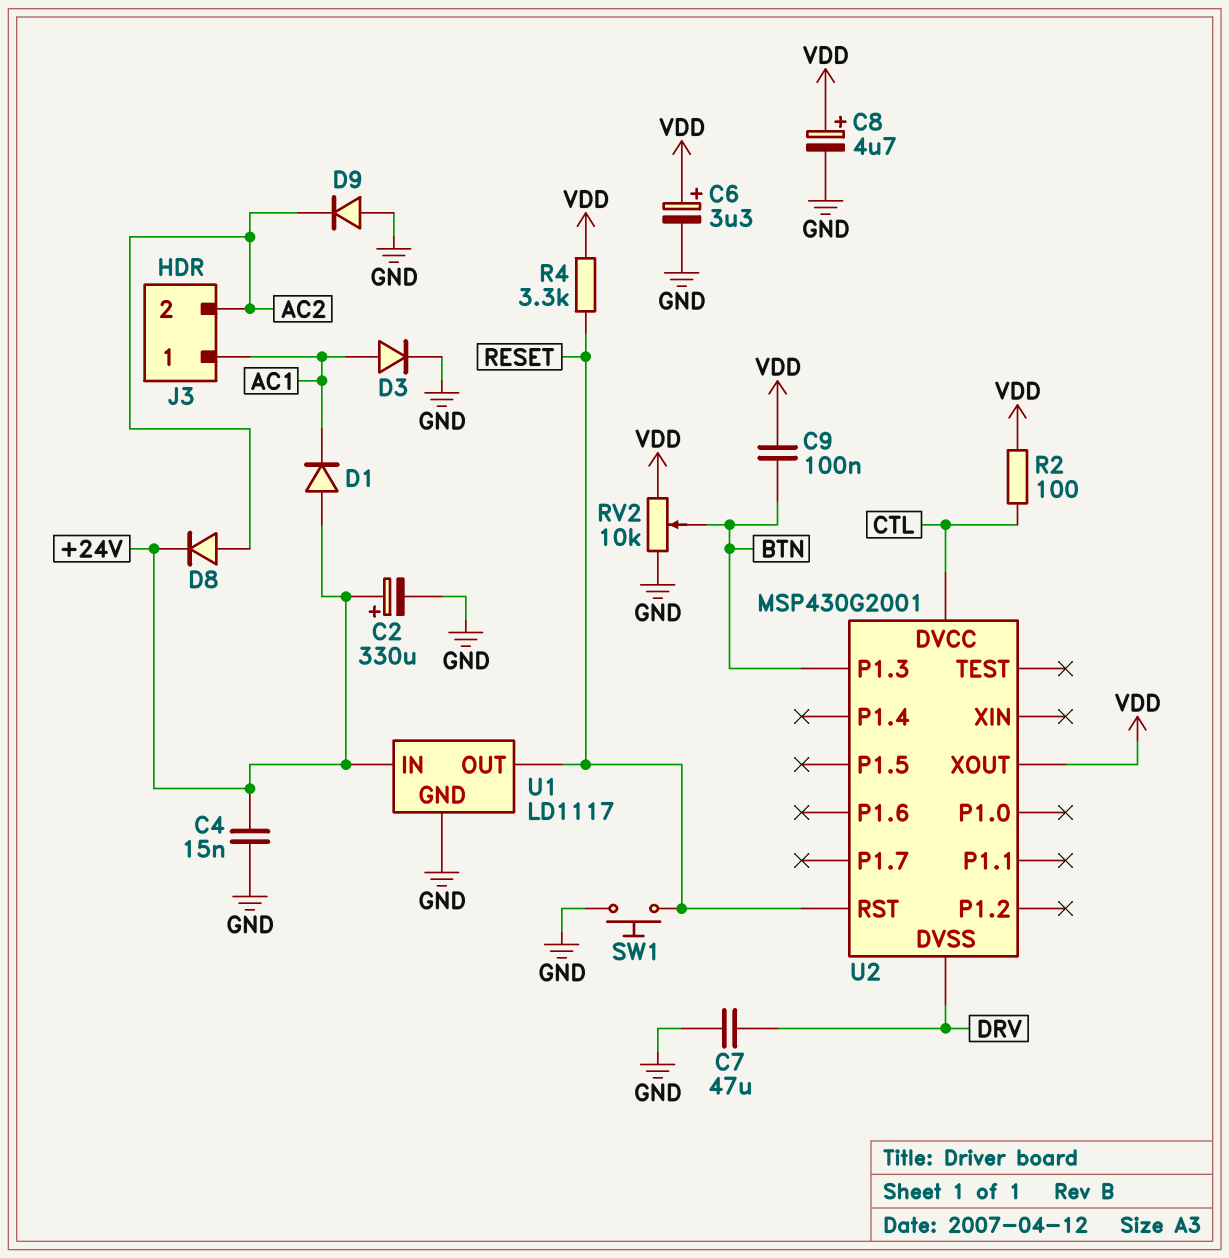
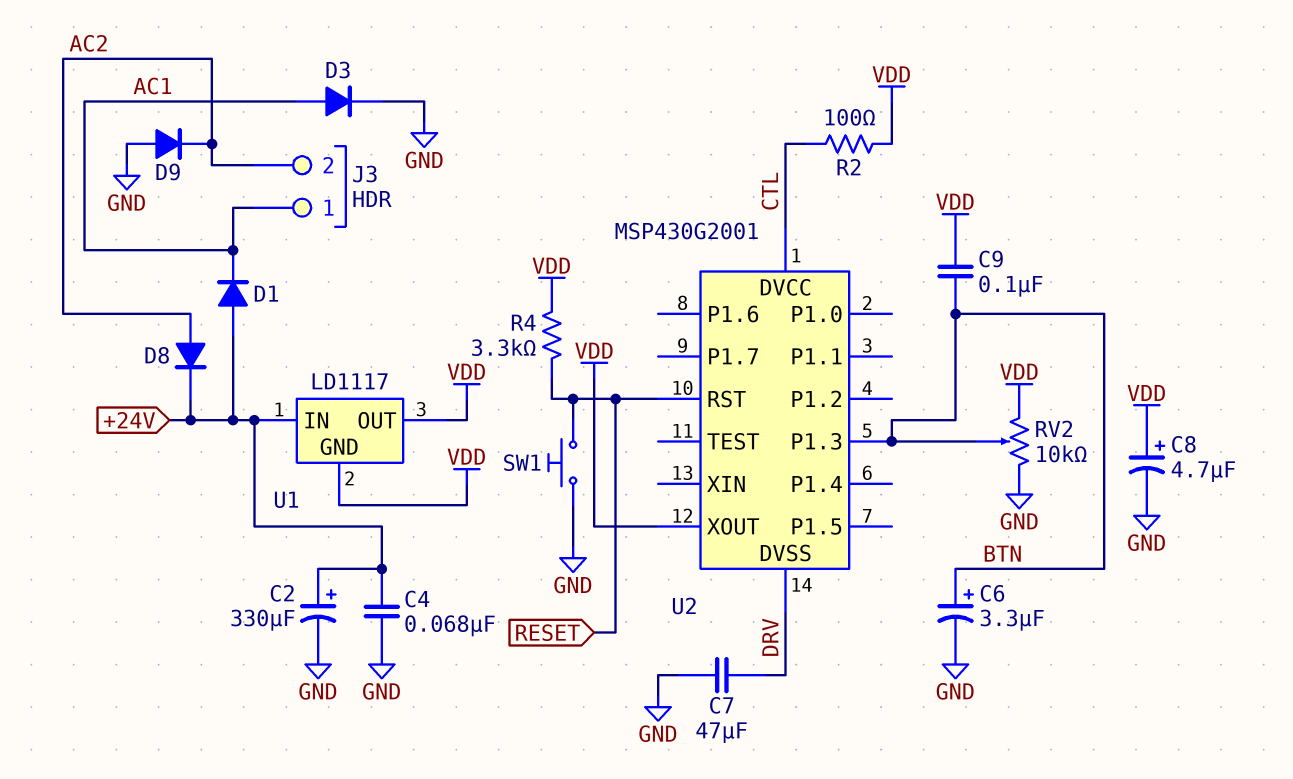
C4: 15nF (+24V, GND) -> 68nF (+24V, GND)
C6: 3.3uF (plus VDD, minus GND) -> 3.3uF (plus BTN, minus GND)
U1 pin GND: GND -> VDD
U1 pin OUT: RESET -> VDD

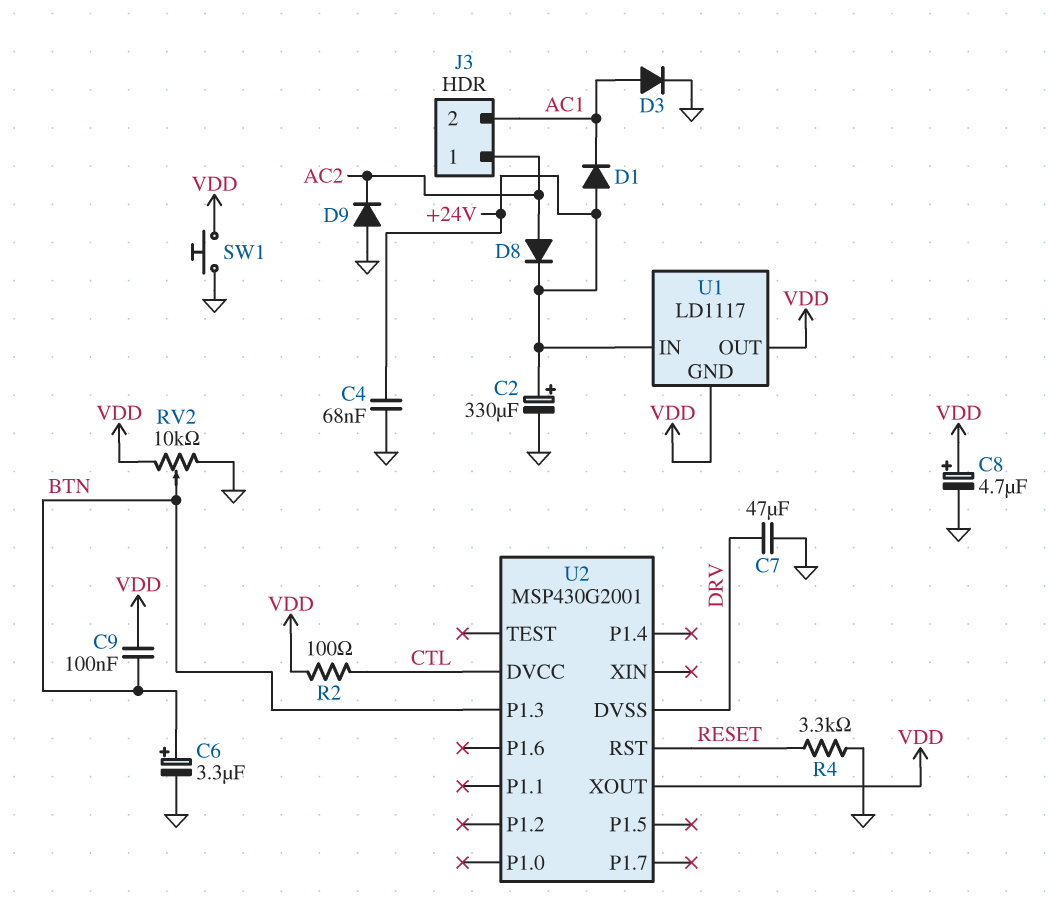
J3 pin 1: AC1 -> AC2
J3 pin 2: AC2 -> AC1
R4: 3.3k (RESET, VDD) -> 3.3k (GND, RESET)
SW1: button (GND, RESET) -> button (GND, VDD)

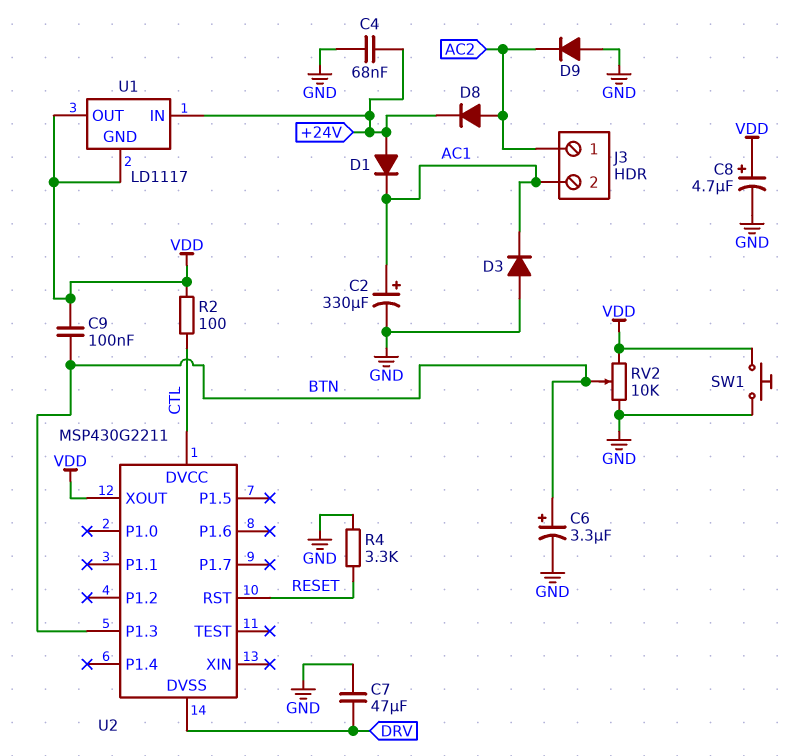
C2: 330uF (plus +24V, minus GND) -> 330uF (plus AC1, minus GND)
D3: diode (A AC1, K GND) -> diode (A GND, K AC1)
U2: MSP430G2001 -> MSP430G2211

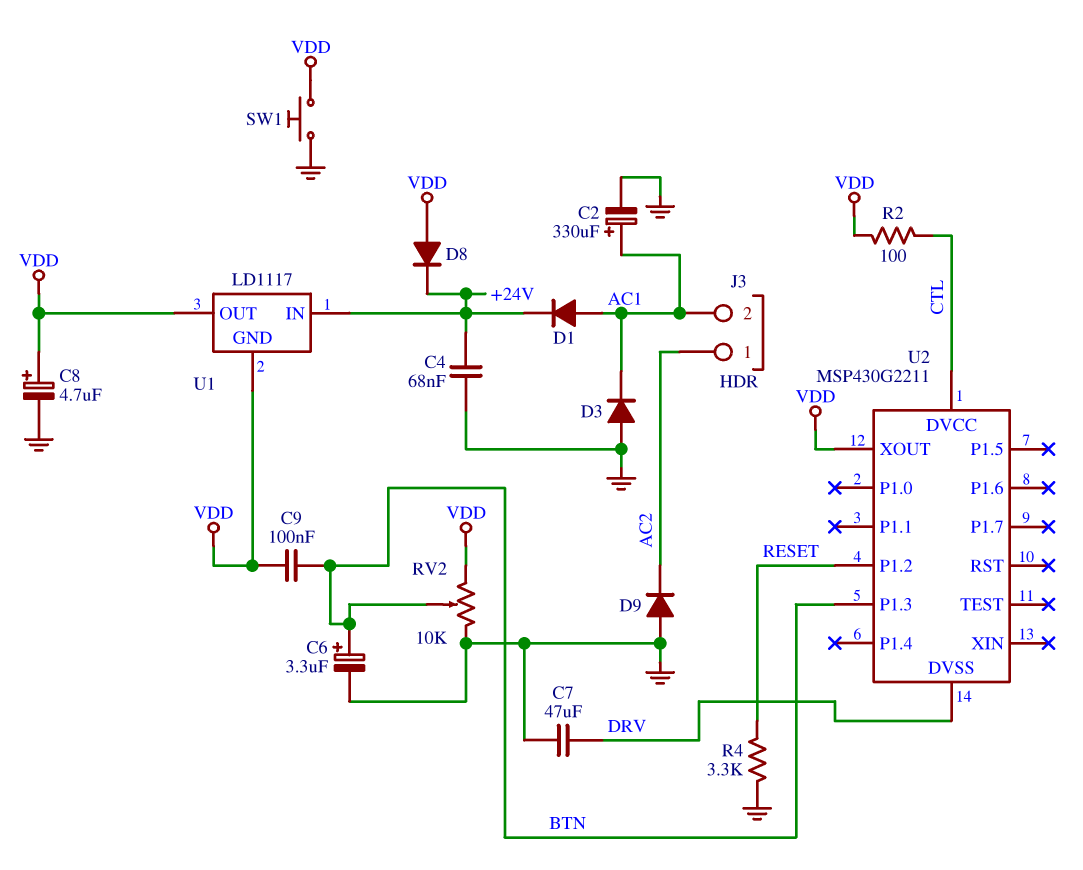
D1: diode (A +24V, K AC1) -> diode (A AC1, K +24V)
D8: diode (A AC2, K +24V) -> diode (A VDD, K +24V)
U2 pin P1.2: none -> RESET
U2 pin RST: RESET -> none

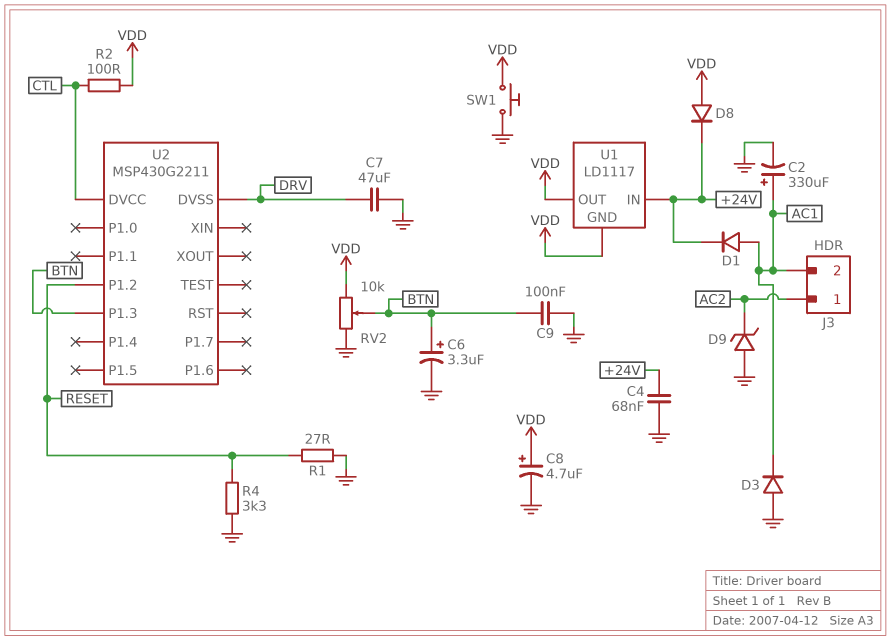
C9: 100nF (BTN, VDD) -> 100nF (BTN, GND)
D9: diode (A GND, K AC2) -> zener (A GND, K AC2)
R1: none -> 27 (GND, RESET)
U2 pin XOUT: VDD -> none

